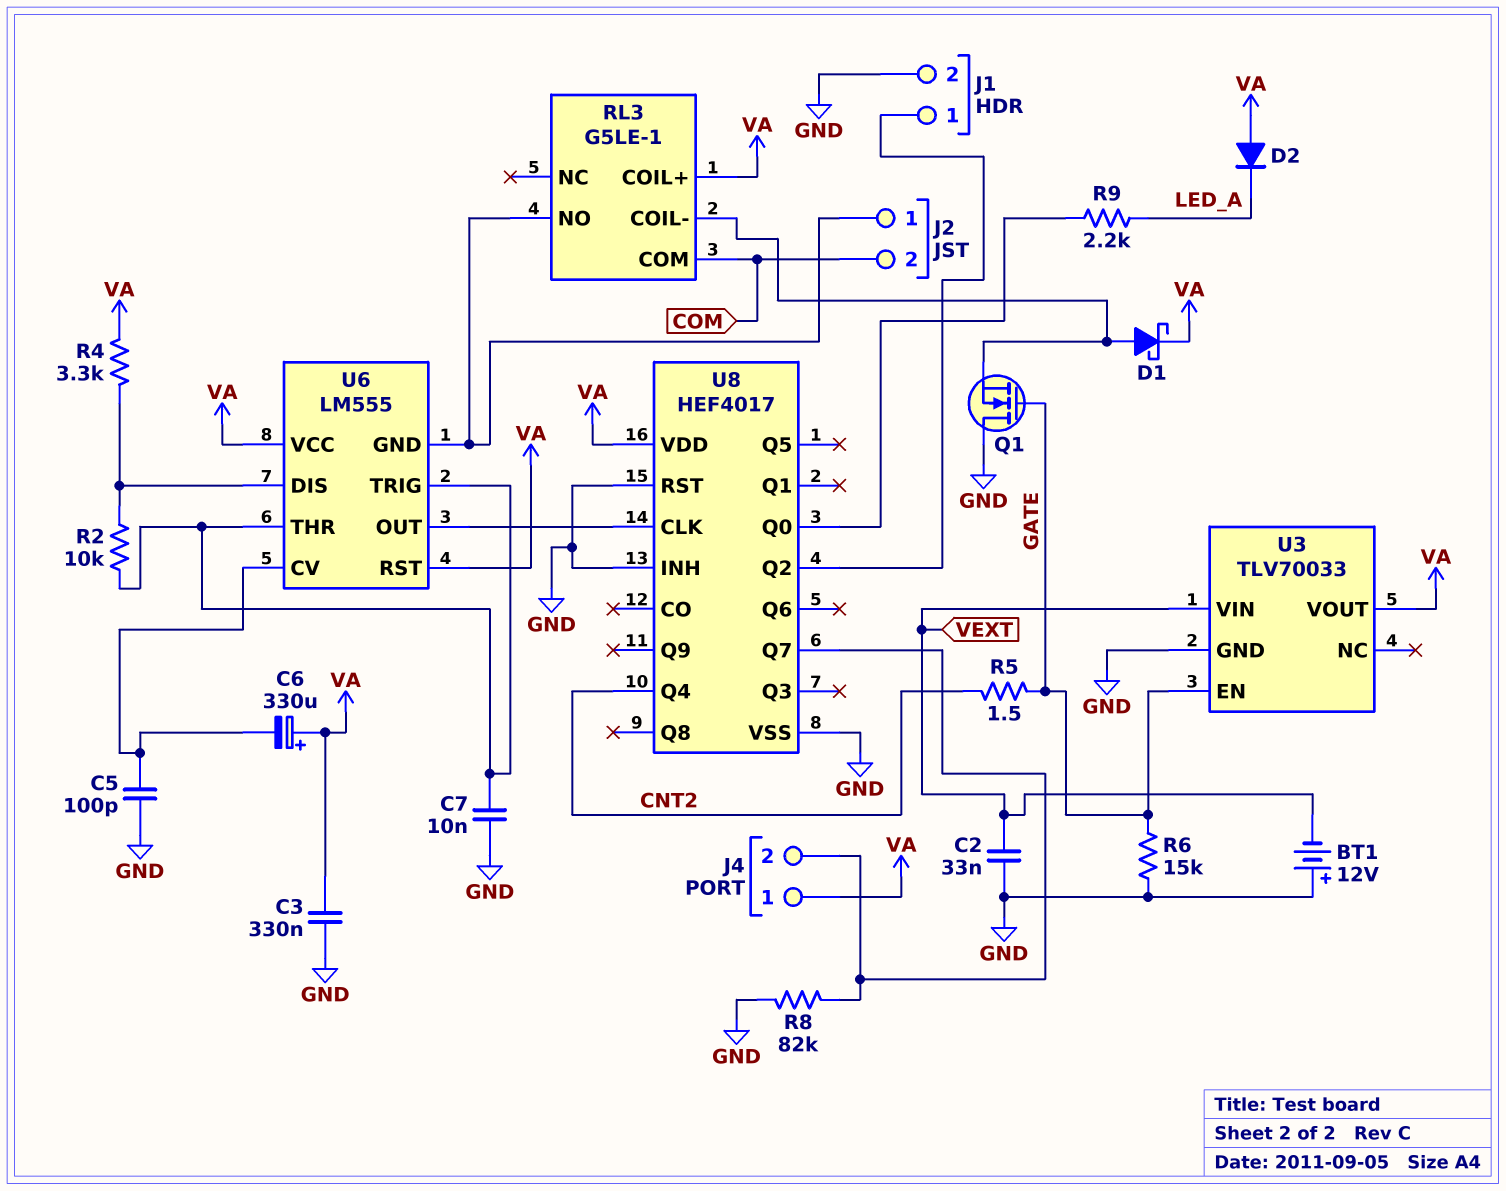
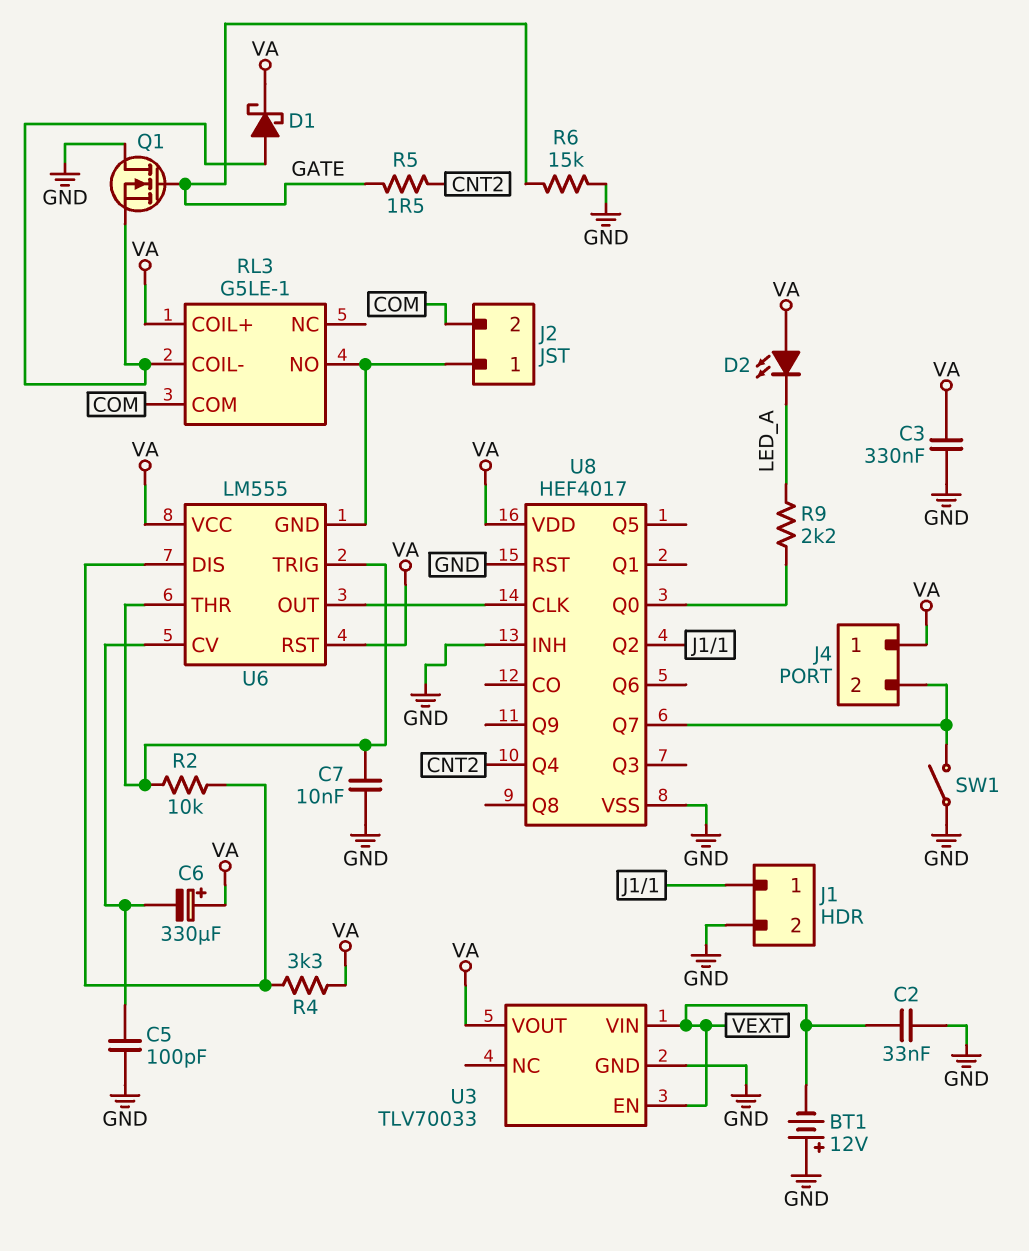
D2: diode (A VA, K LED_A) -> LED (A VA, K LED_A)
R8: 82k (GND, J4/2) -> none
SW1: none -> switch (GND, J4/2)
U3 pin EN: GATE -> VEXT

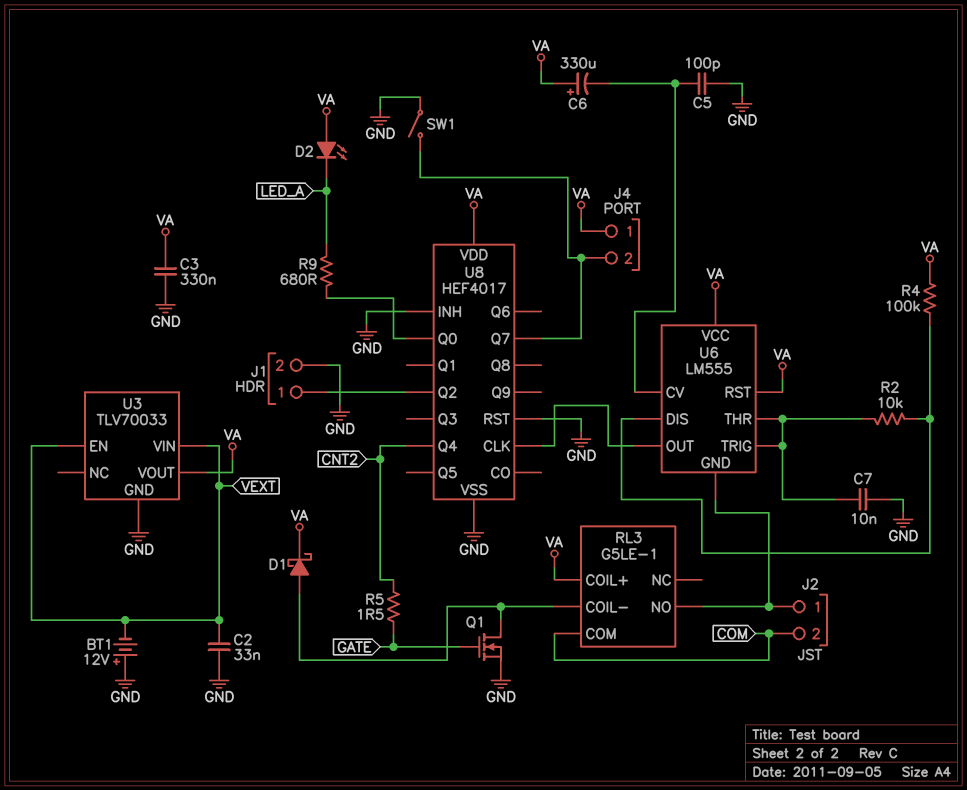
Q1: NMOS (G GATE, D GND, S RL3/COIL-) -> NMOS (G GATE, D RL3/COIL-, S GND)
R4: 3.3k (U6/DIS, VA) -> 100k (U6/DIS, VA)
R6: 15k (GATE, GND) -> none
R9: 2.2k (LED_A, U8/Q0) -> 680 (LED_A, U8/Q0)

